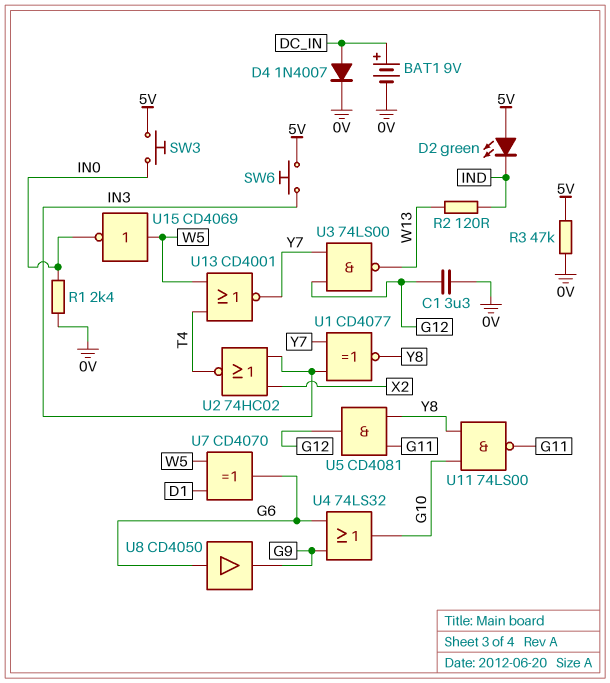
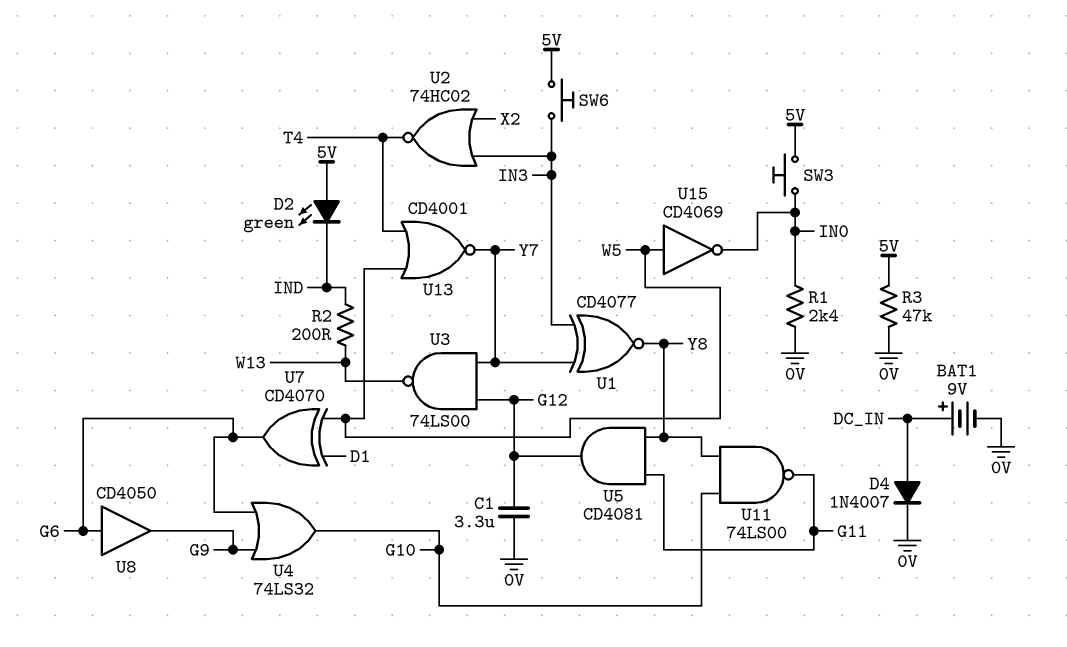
R2: 120 (IND, W13) -> 200 (IND, W13)

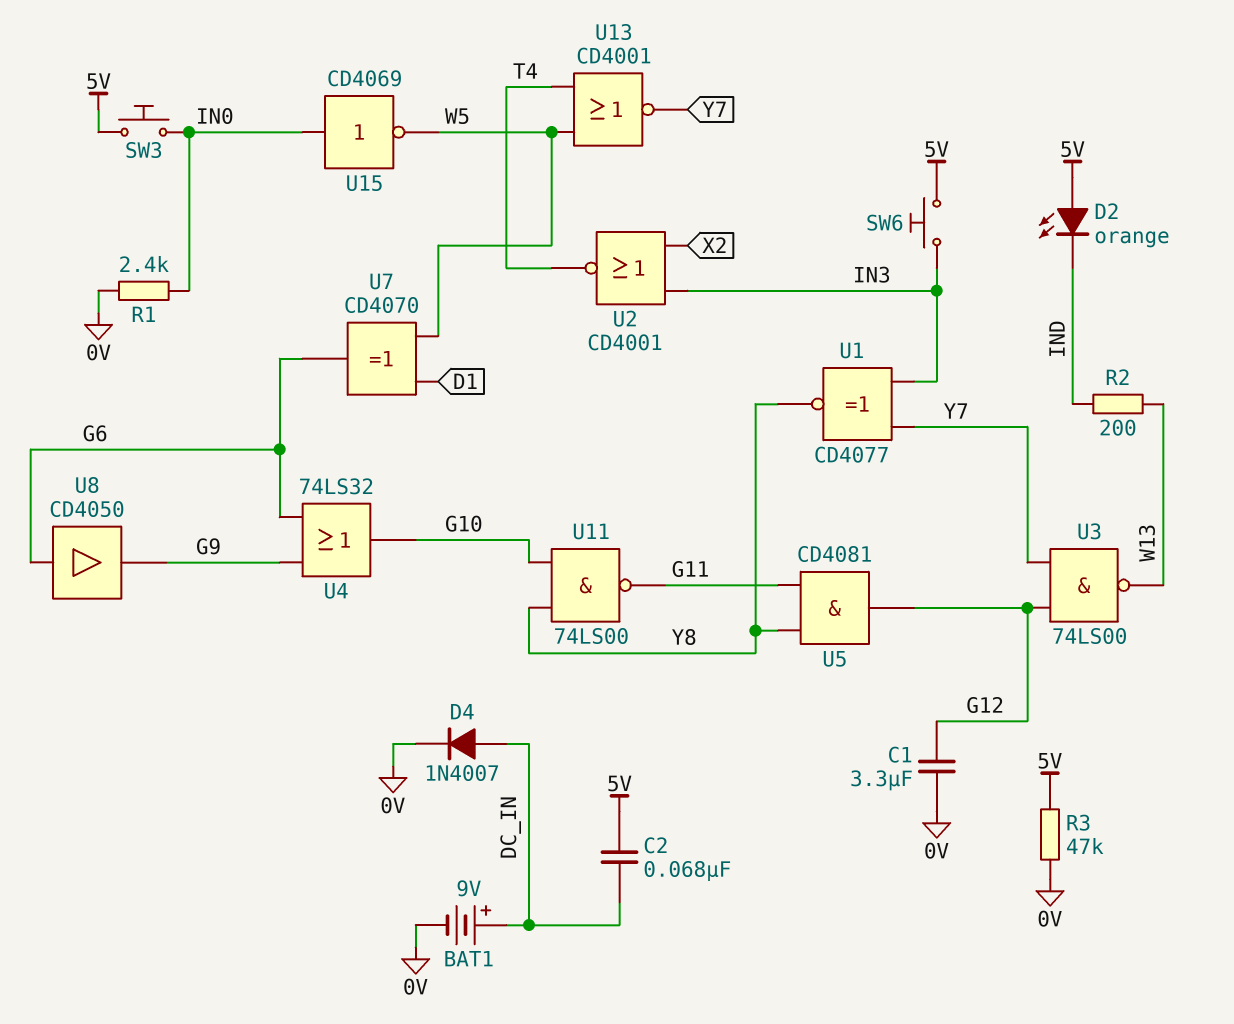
C2: none -> 68nF (5V, DC_IN)
D2: LED green (A 5V, K IND) -> LED orange (A 5V, K IND)
U2: NOR 74HC02 (in IN3, in X2, out T4) -> NOR CD4001 (in IN3, in X2, out T4)
U15: NOT CD4069 (in W5, out IN0) -> NOT CD4069 (in IN0, out W5)

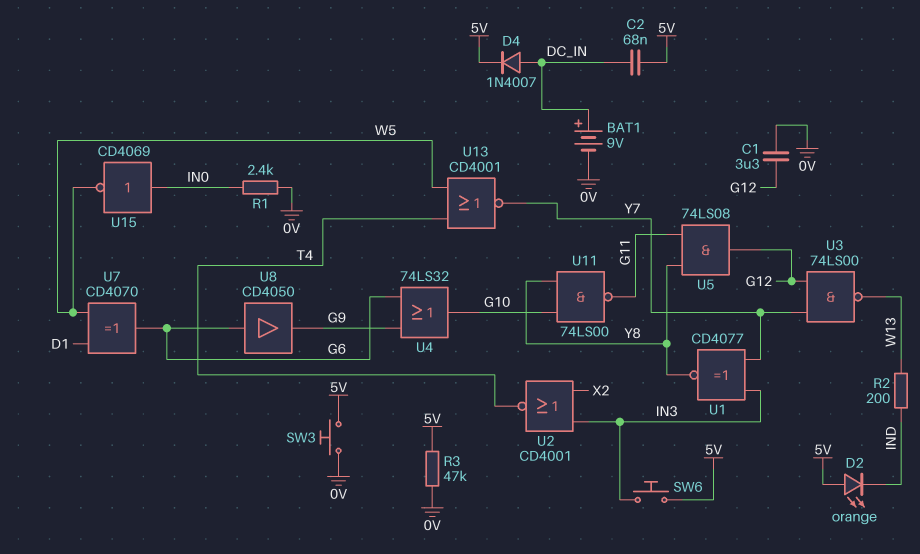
D4: diode 1N4007 (A DC_IN, K 0V) -> diode 1N4007 (A DC_IN, K 5V)
SW3: button (5V, IN0) -> button (0V, 5V)
U5: AND CD4081 (in G11, in Y8, out G12) -> AND 74LS08 (in G11, in Y8, out G12)

